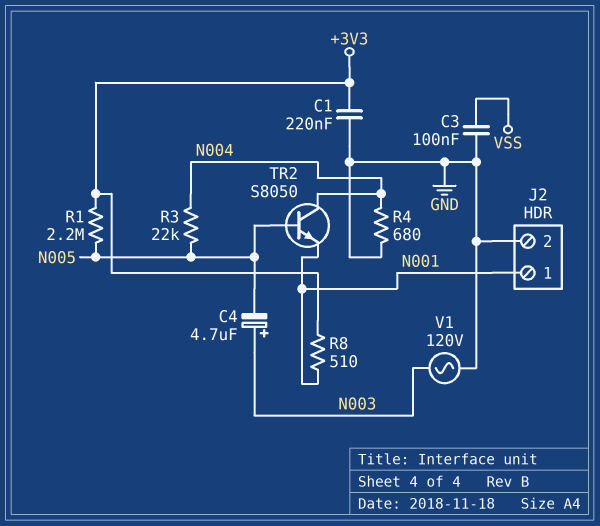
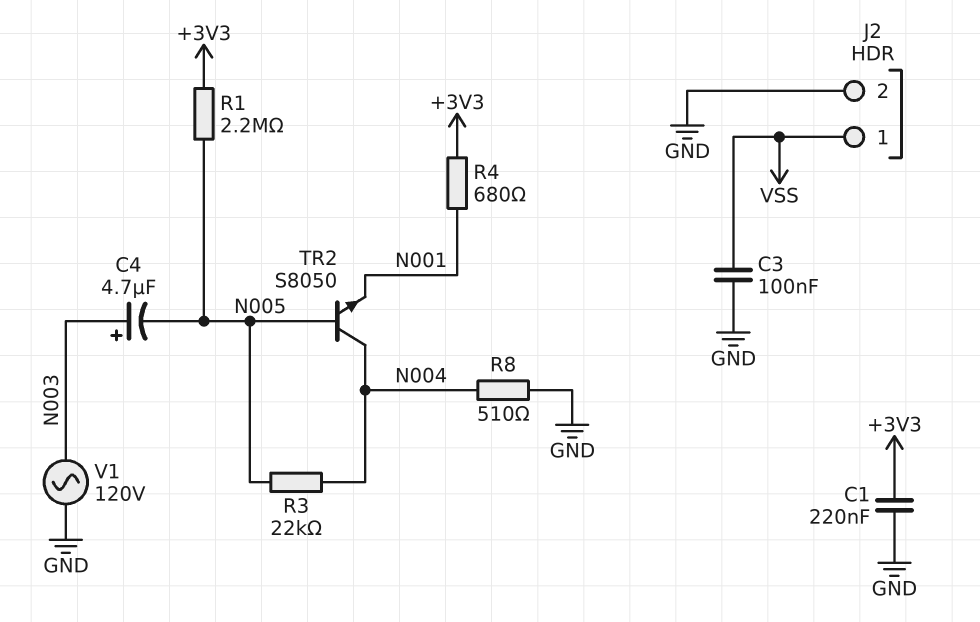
J2 pin 1: N001 -> VSS
R4: 680 (GND, N004) -> 680 (+3V3, N001)
R8: 510 (+3V3, N001) -> 510 (GND, N004)

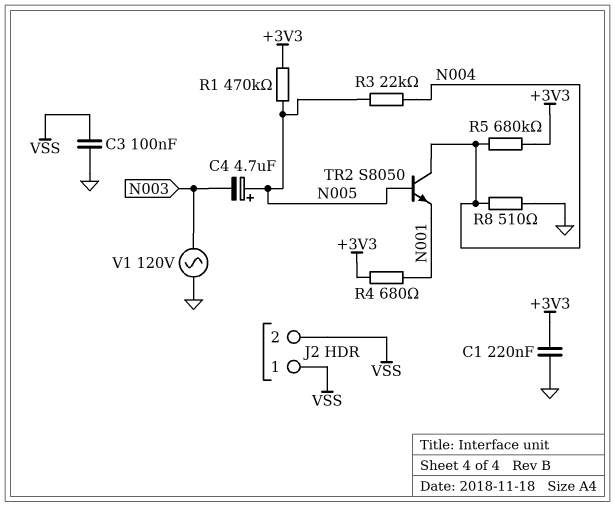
C4: 4.7uF (plus N003, minus N005) -> 4.7uF (plus N005, minus N003)
J2 pin 2: GND -> VSS
R1: 2.2M (+3V3, N005) -> 470k (+3V3, N005)
R5: none -> 680k (+3V3, N004)

